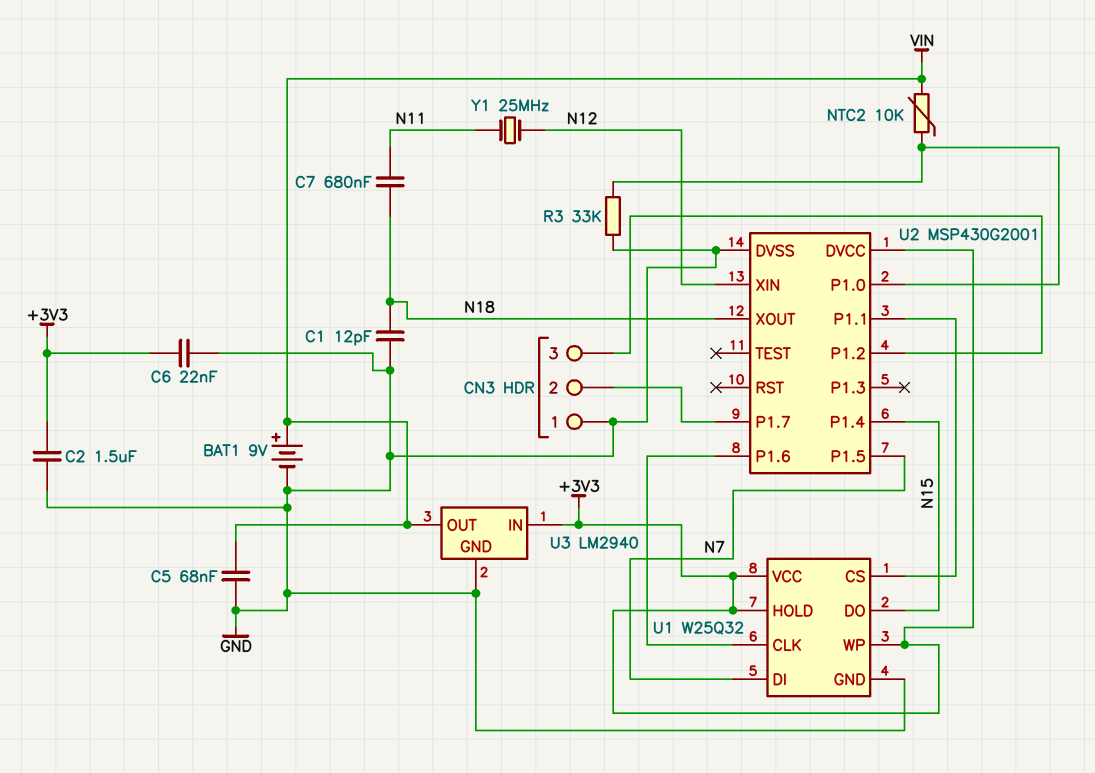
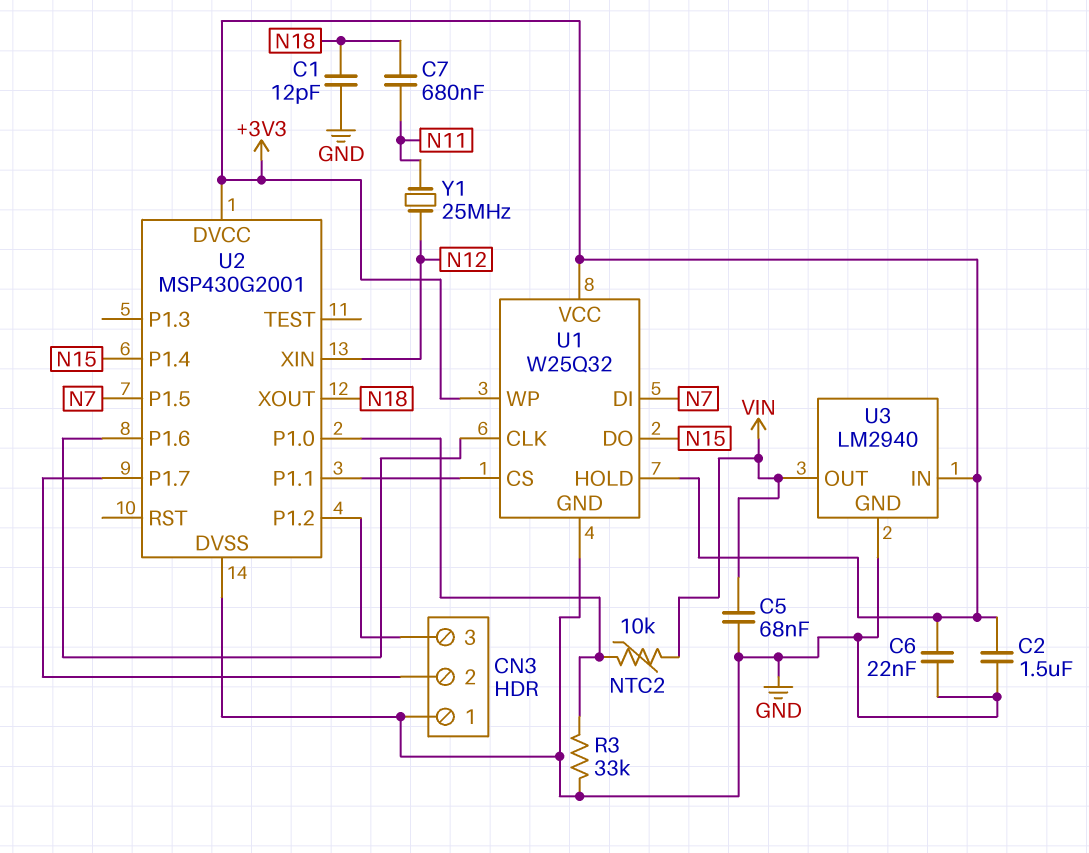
BAT1: 9V (plus VIN, minus GND) -> none

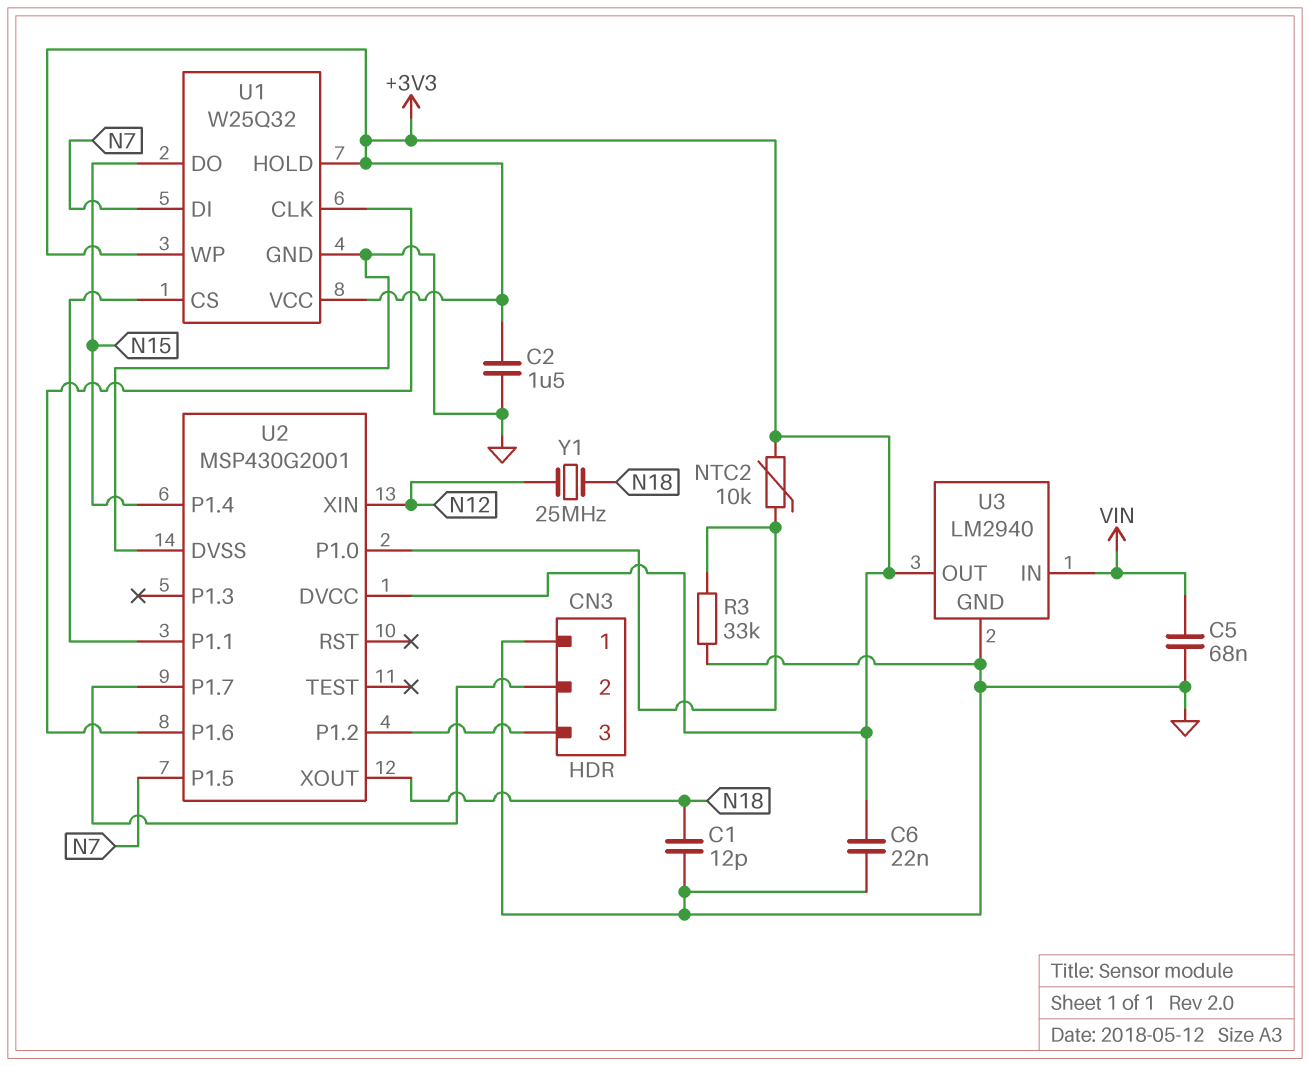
C7: 680nF (N11, N18) -> none
NTC2: 10k (U2/P1.0, VIN) -> 10k (+3V3, U2/P1.0)
U3 pin IN: +3V3 -> VIN
U3 pin OUT: VIN -> +3V3
Y1: 25MHz (N11, N12) -> 25MHz (N12, N18)

